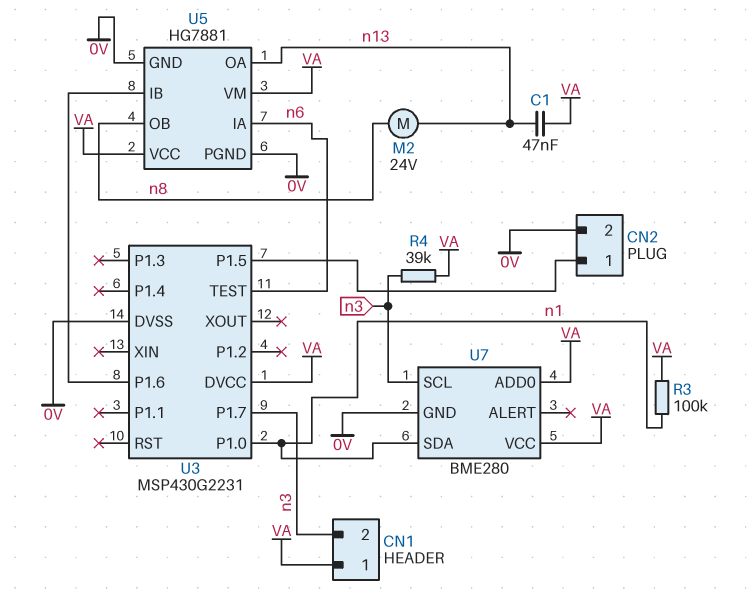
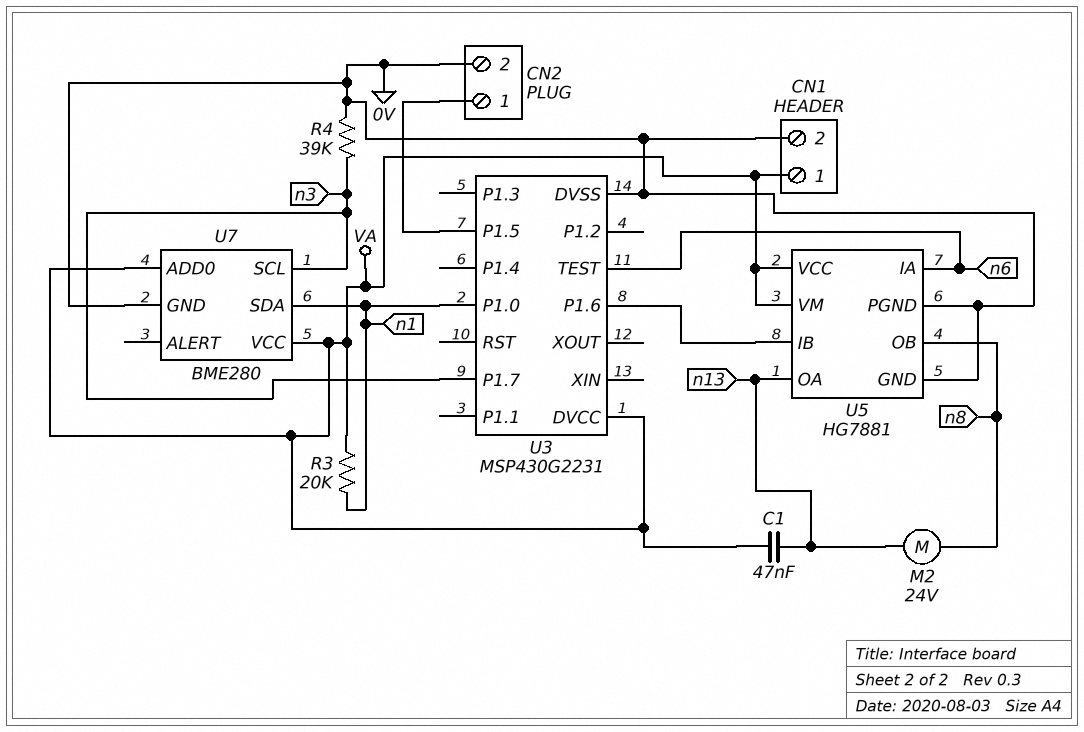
CN1 pin 2: n3 -> 0V
R3: 100k (VA, n1) -> 20k (VA, n1)
R4: 39k (VA, n3) -> 39k (0V, n3)

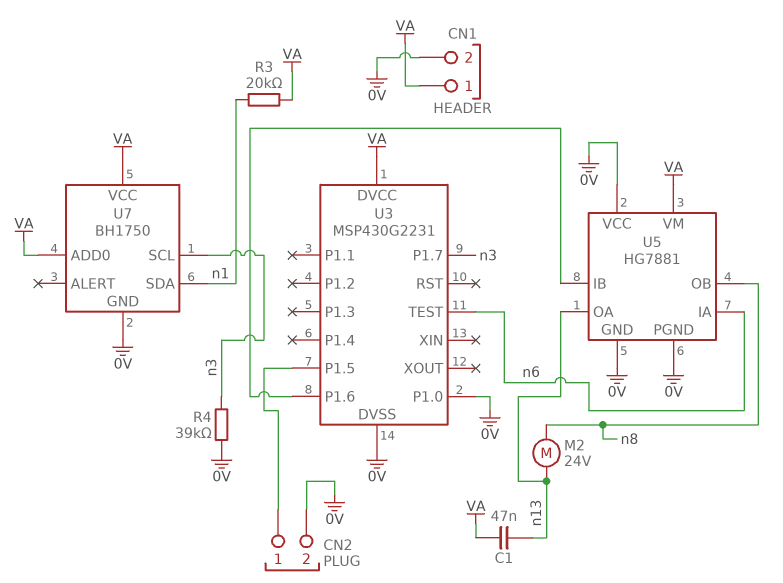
U3 pin P1.0: n1 -> 0V
U5 pin VCC: VA -> 0V
U7: BME280 -> BH1750

